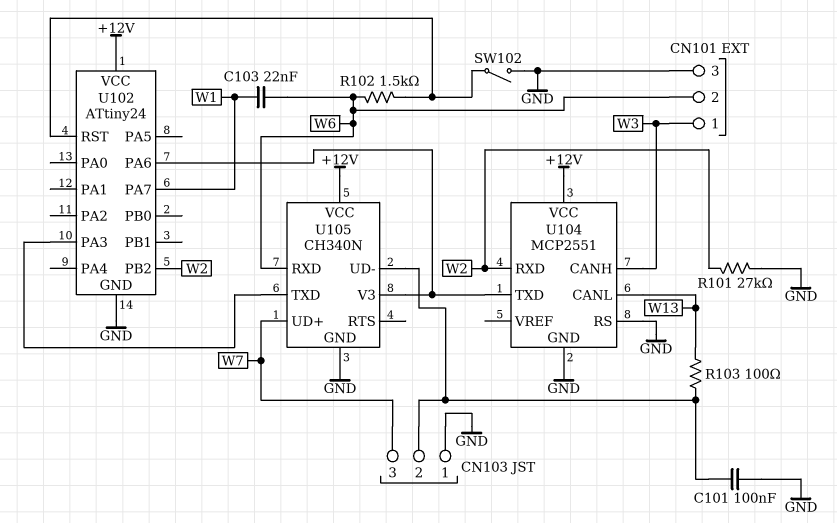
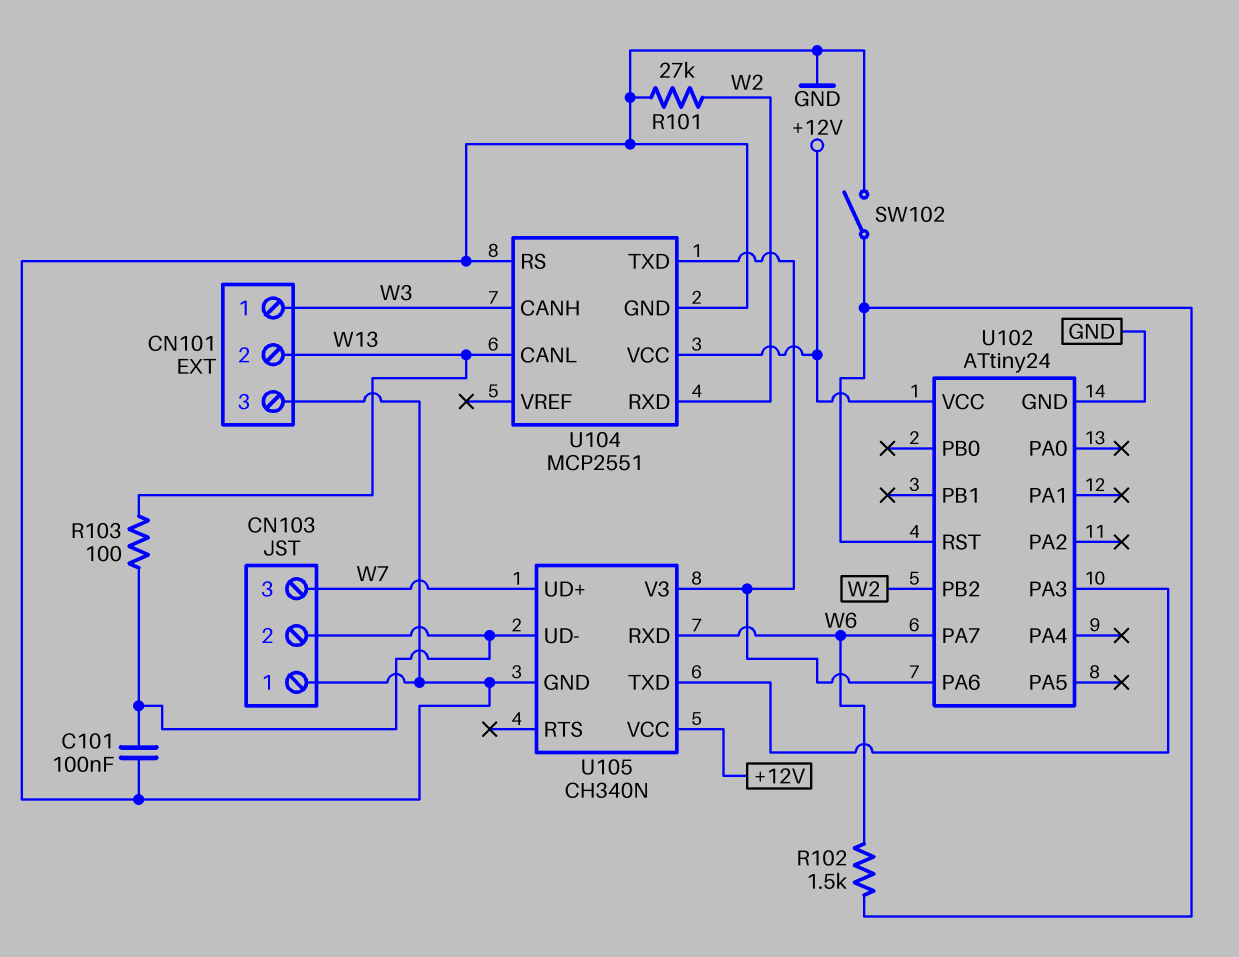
C103: 22nF (W1, W6) -> none
CN101 pin 2: W6 -> W13
U102 pin PA7: W1 -> W6

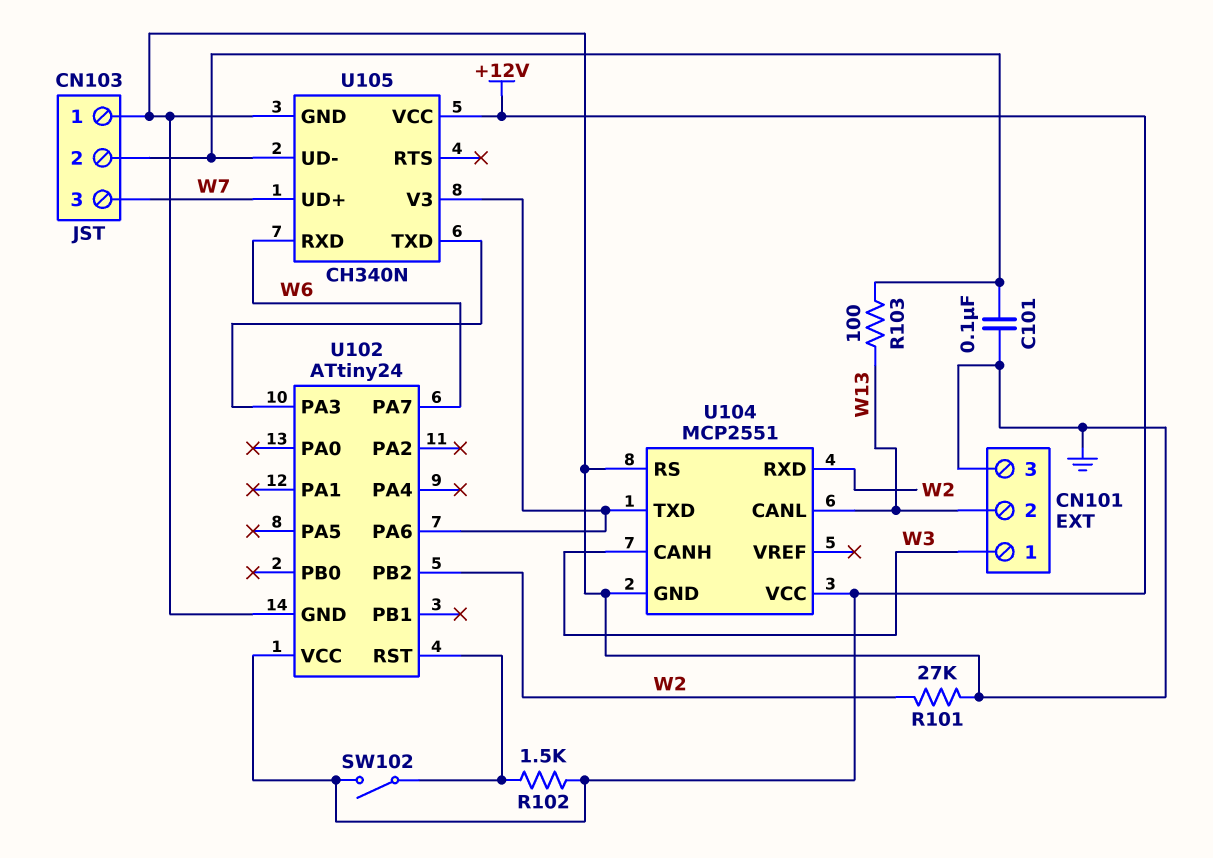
R102: 1.5k (U102/RST, W6) -> 1.5k (+12V, U102/RST)
SW102: switch (GND, U102/RST) -> switch (+12V, U102/RST)

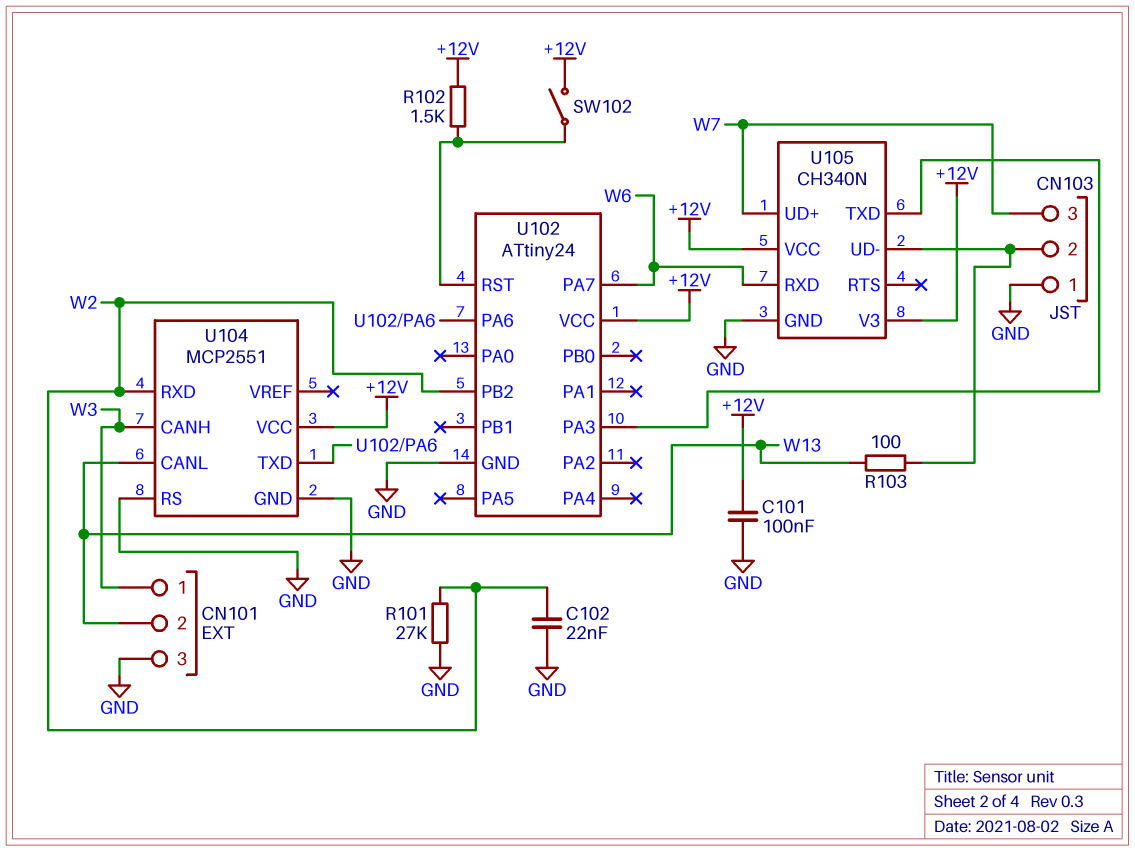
C101: 100nF (CN103/2, GND) -> 100nF (+12V, GND)
C102: none -> 22nF (GND, W2)
U105 pin V3: U102/PA6 -> +12V

